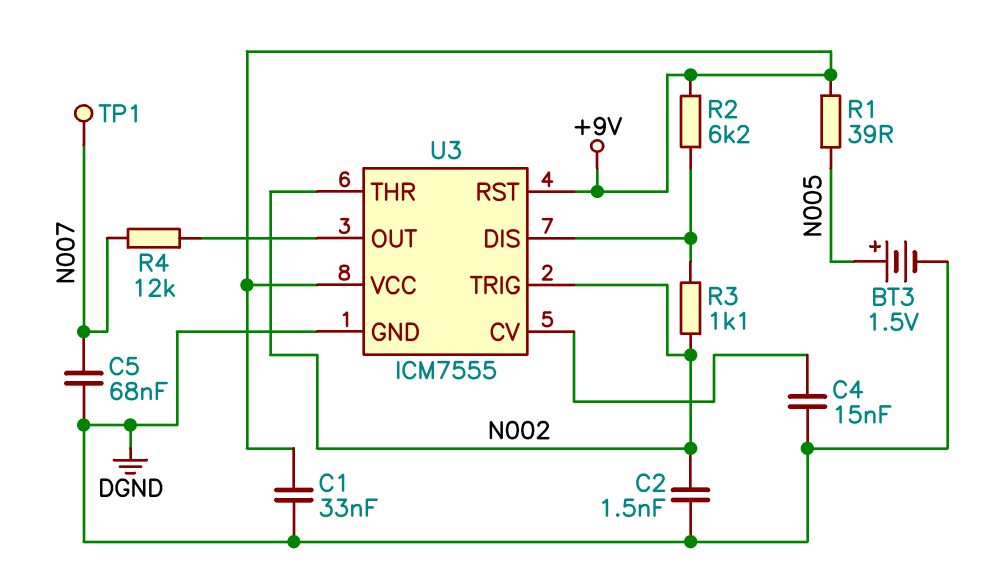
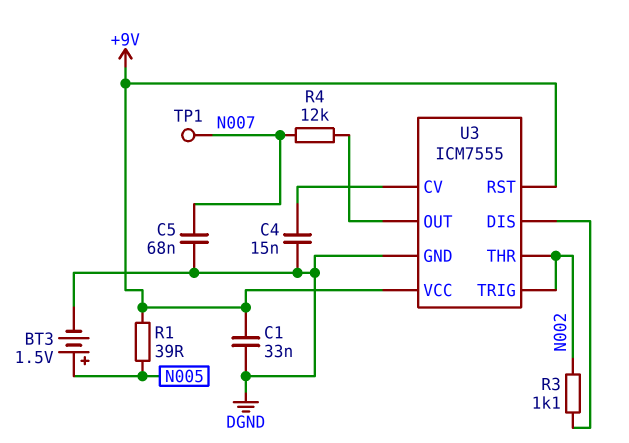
C2: 1.5nF (DGND, N002) -> none
R2: 6.2k (+9V, U3/DIS) -> none

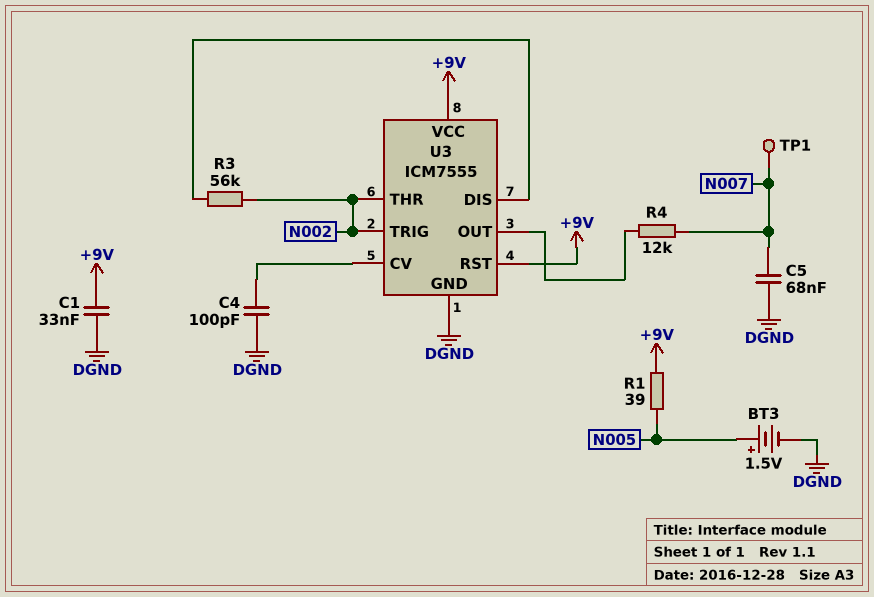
C4: 15nF (DGND, U3/CV) -> 100pF (DGND, U3/CV)
R3: 1.1k (N002, U3/DIS) -> 56k (N002, U3/DIS)

